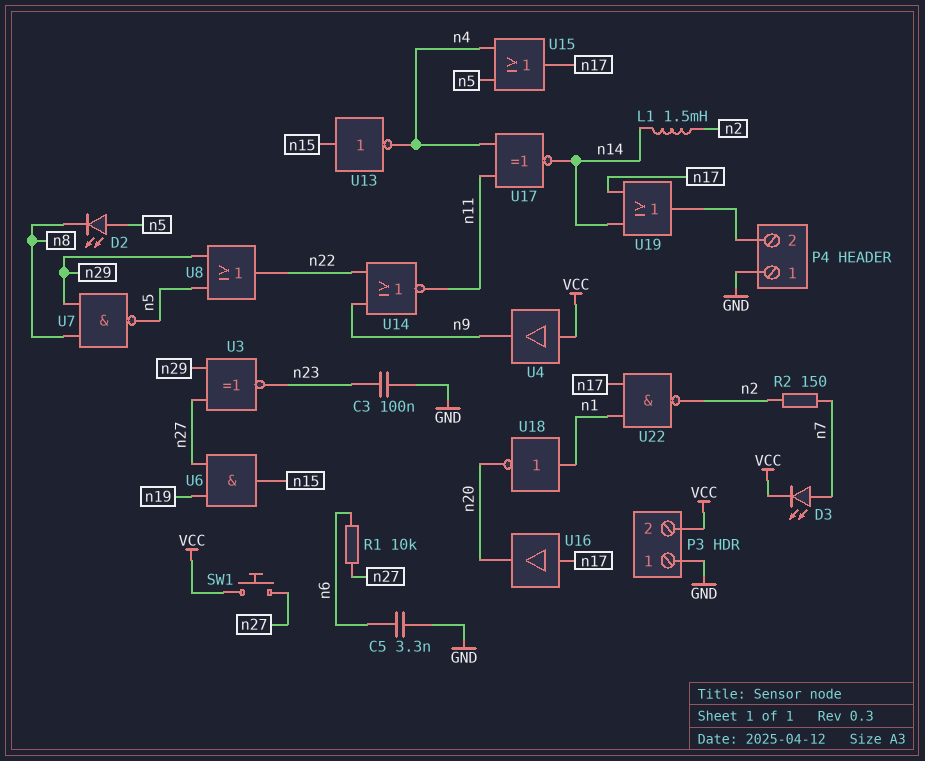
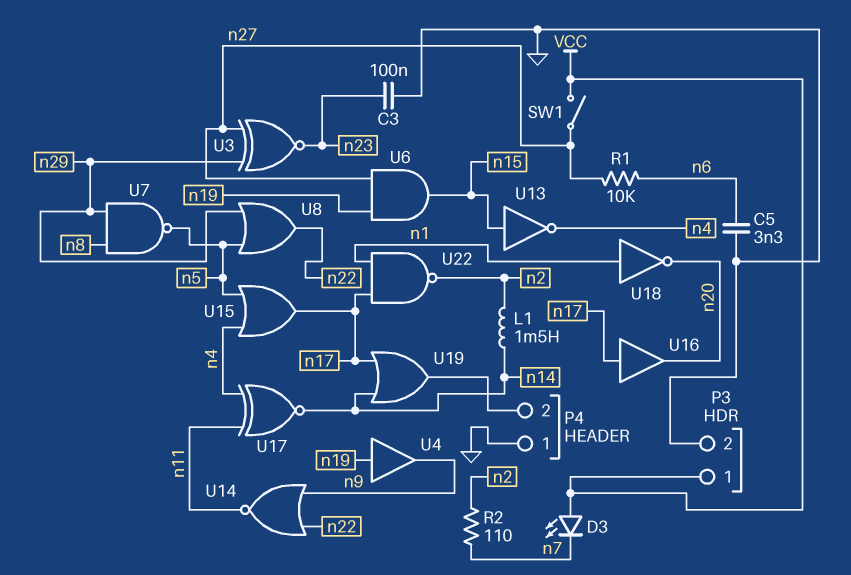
D2: LED (A n5, K n8) -> none
D3: LED (A n7, K VCC) -> LED (A VCC, K n7)
P3 pin 1: GND -> VCC
P3 pin 2: VCC -> GND
R2: 150 (n2, n7) -> 110 (n2, n7)
SW1: button (VCC, n27) -> switch (VCC, n27)
U4: buffer (in VCC, out n9) -> buffer (in n19, out n9)

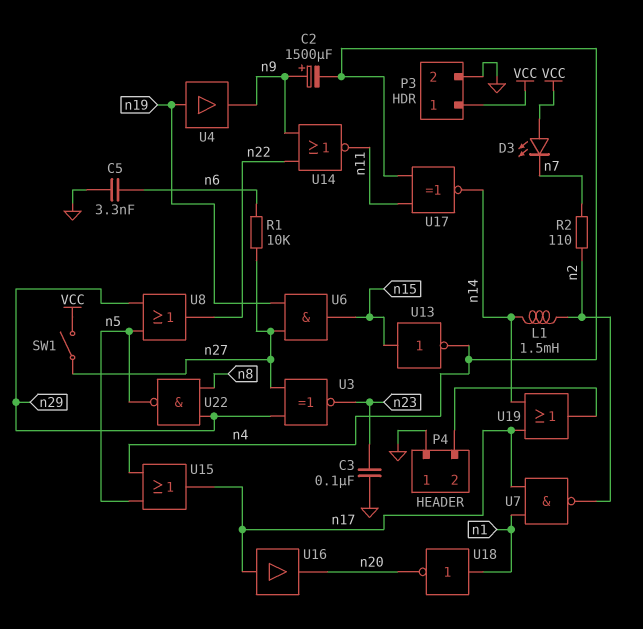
C2: none -> 1500uF (plus n9, minus n4)
U7: NAND (in n8, in n29, out n5) -> NAND (in n1, in n17, out n2)
U22: NAND (in n1, in n17, out n2) -> NAND (in n8, in n29, out n5)

